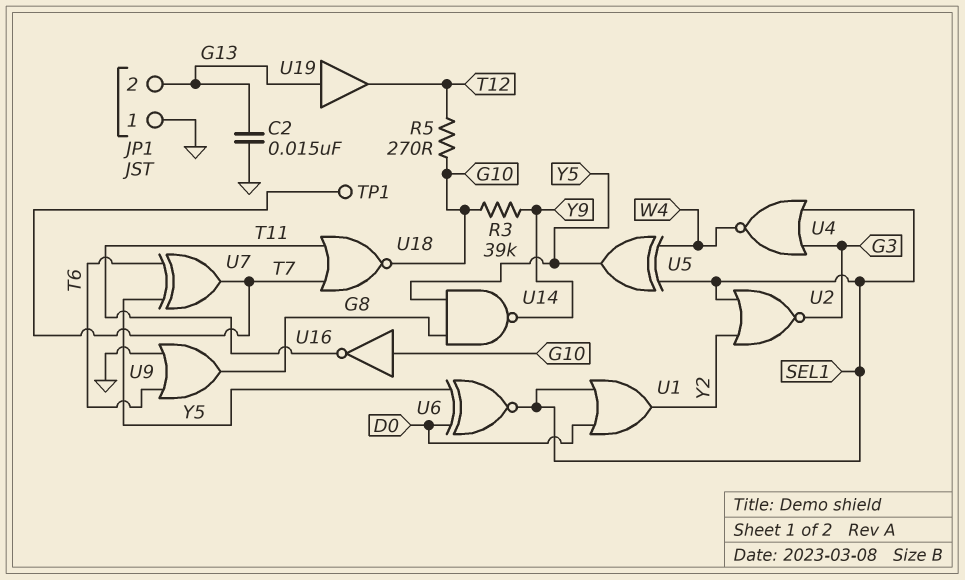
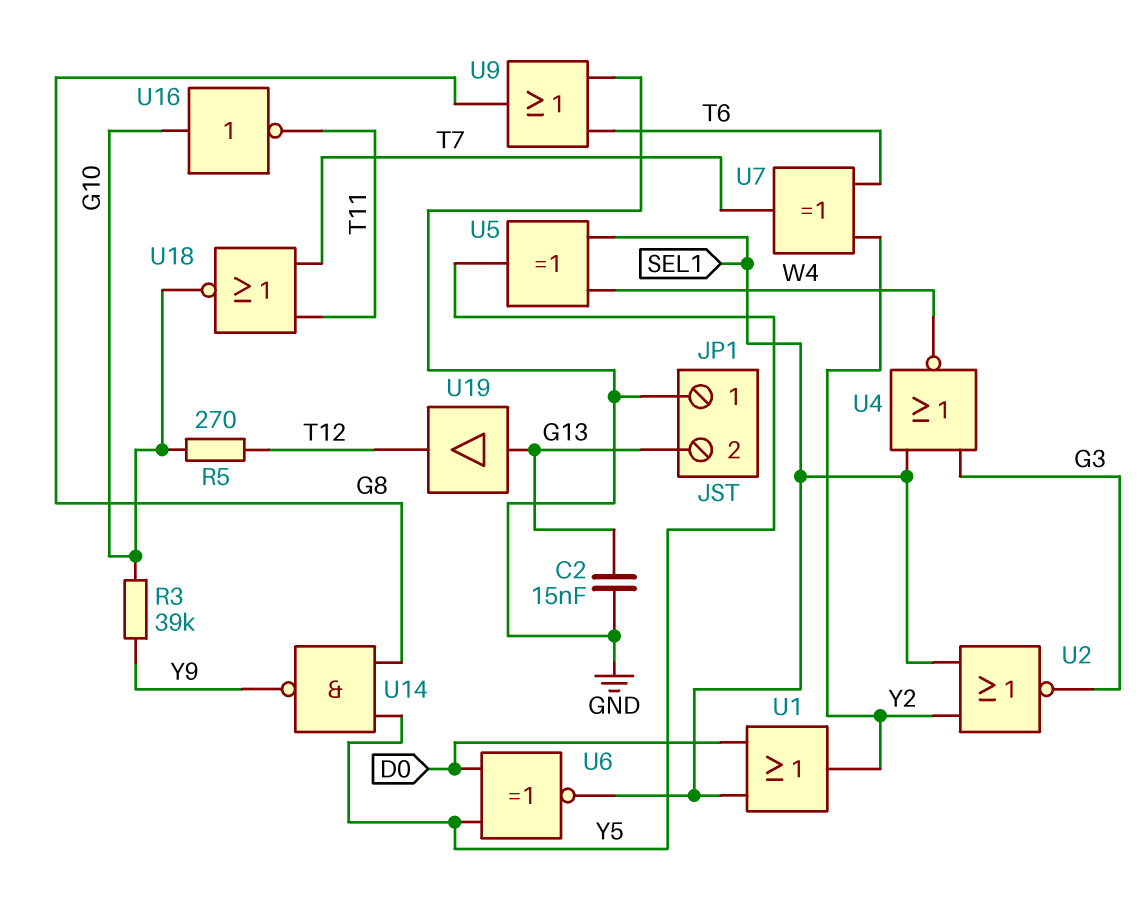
TP1: test point (T7) -> none
U7: XOR (in T6, in Y5, out T7) -> XOR (in T6, in Y2, out T7)

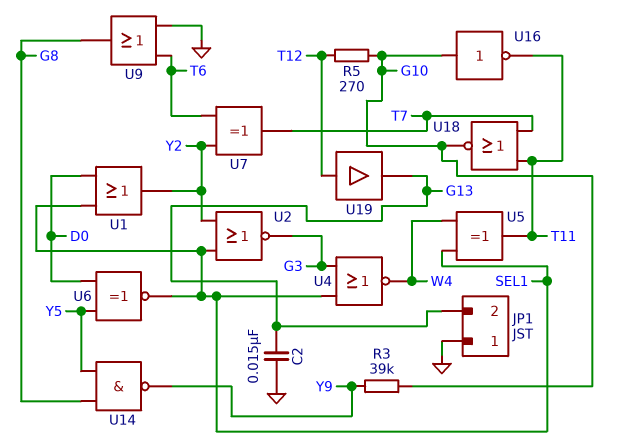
U5: XOR (in SEL1, in W4, out Y5) -> XOR (in SEL1, in W4, out T11)
U19: buffer (in G13, out T12) -> buffer (in T12, out G13)

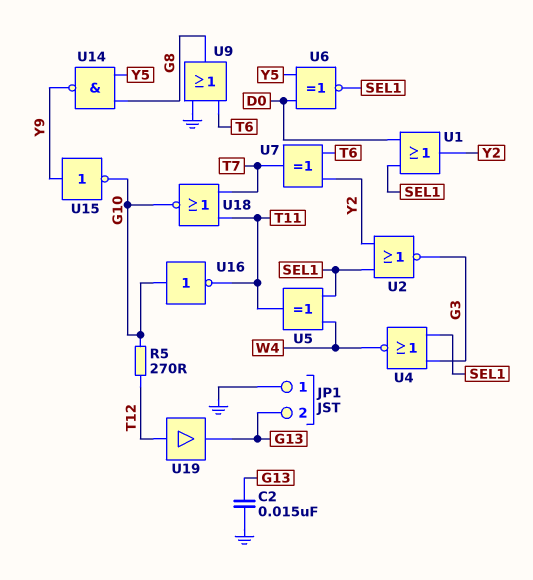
R3: 39k (G10, Y9) -> none
U15: none -> NOT (in Y9, out G10)

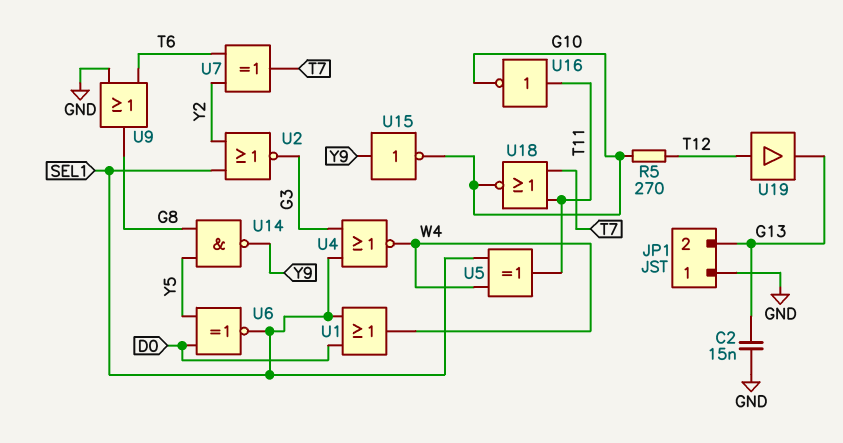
U1: OR (in D0, in SEL1, out Y2) -> OR (in D0, in SEL1, out W4)
U16: NOT (in G10, out T11) -> NOT (in T11, out G10)

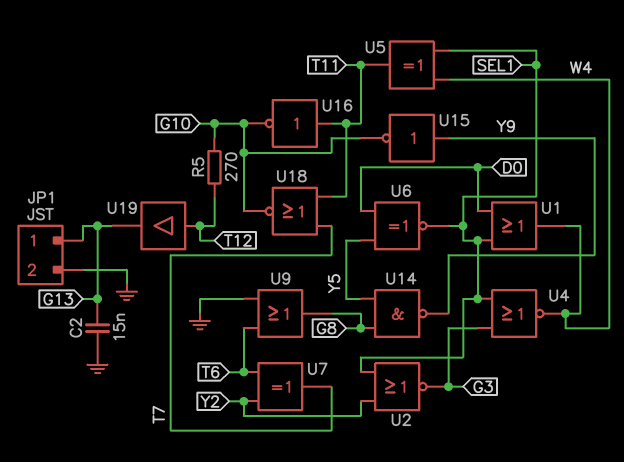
JP1 pin 1: GND -> G13
JP1 pin 2: G13 -> GND

